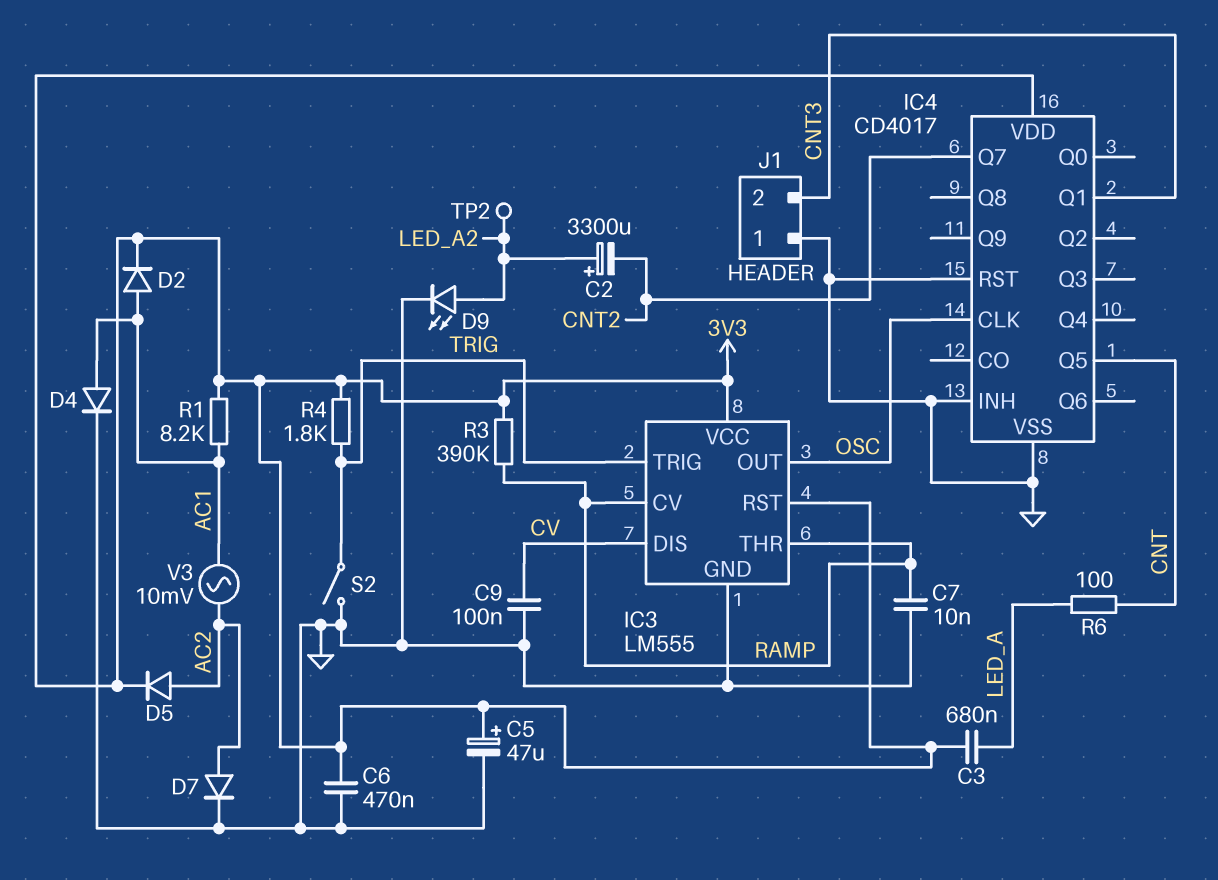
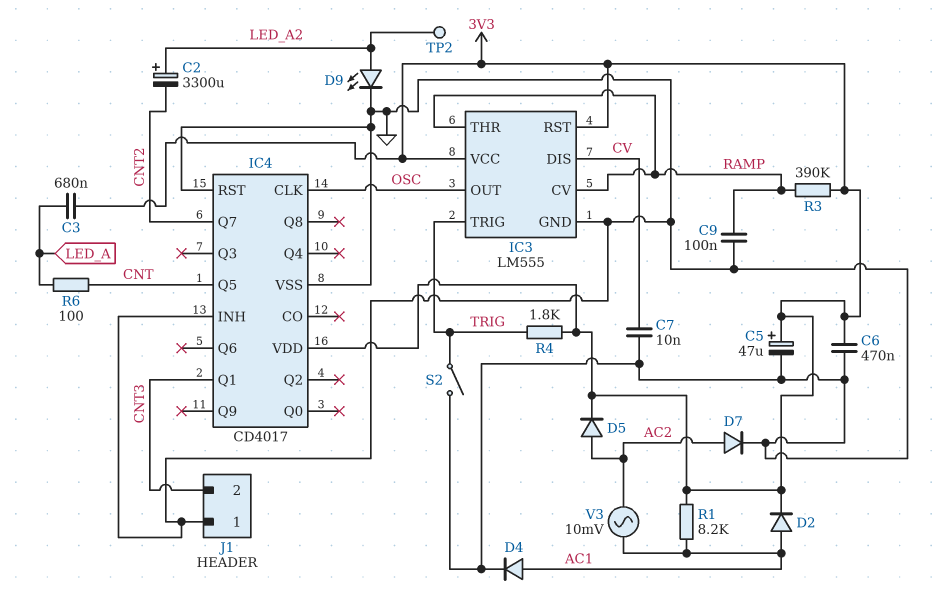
C7: 10nF (GND, RAMP) -> 10nF (CV, GND)
C9: 100nF (CV, GND) -> 100nF (GND, RAMP)

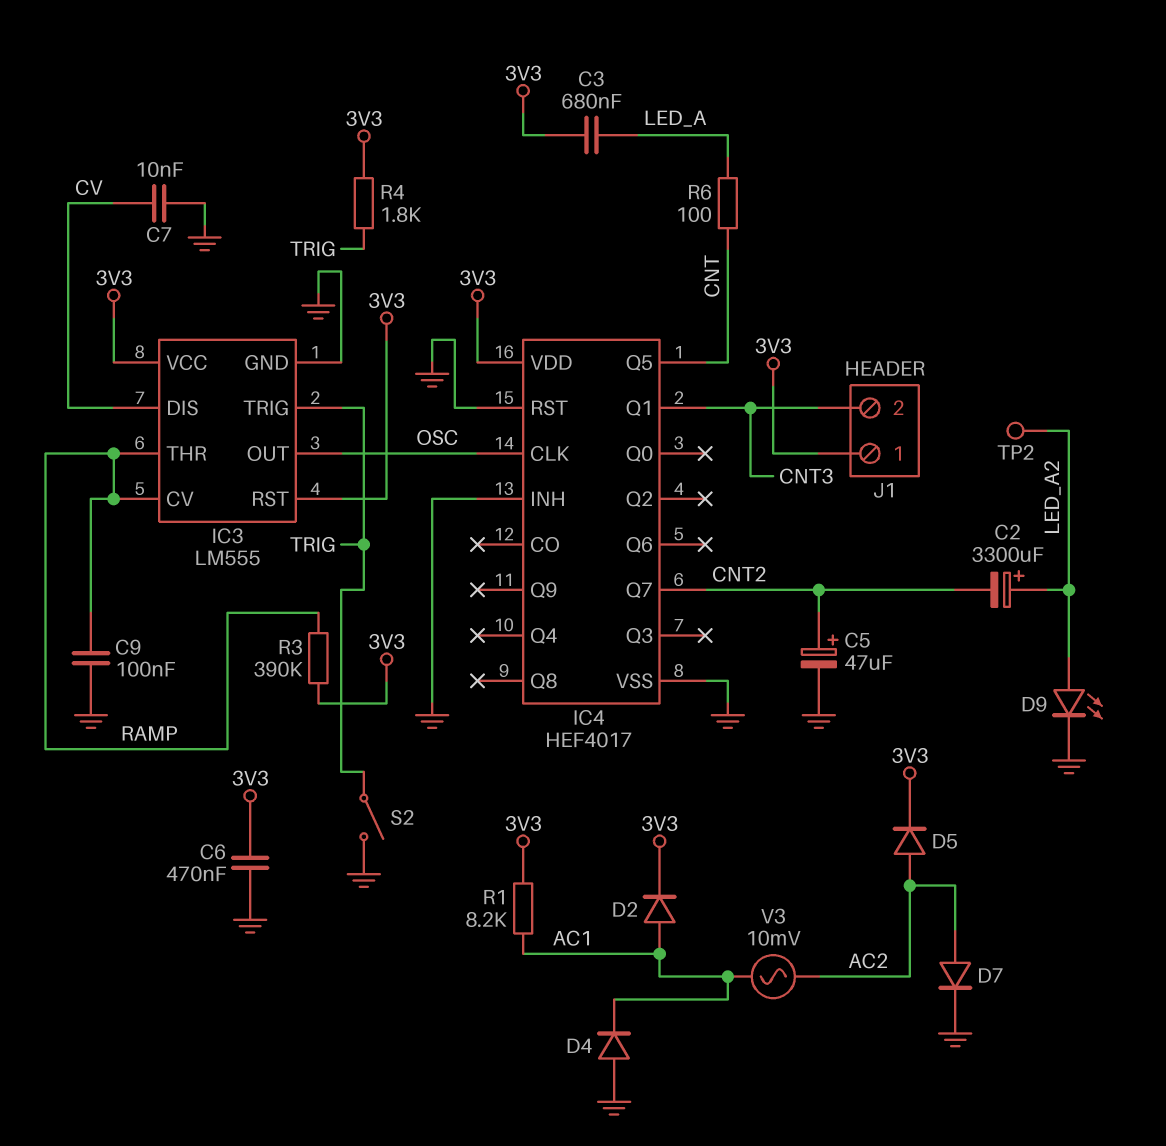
C5: 47uF (plus 3V3, minus GND) -> 47uF (plus CNT2, minus GND)
D4: diode (A AC1, K GND) -> diode (A GND, K AC1)
IC4: CD4017 -> HEF4017
J1 pin 1: GND -> 3V3

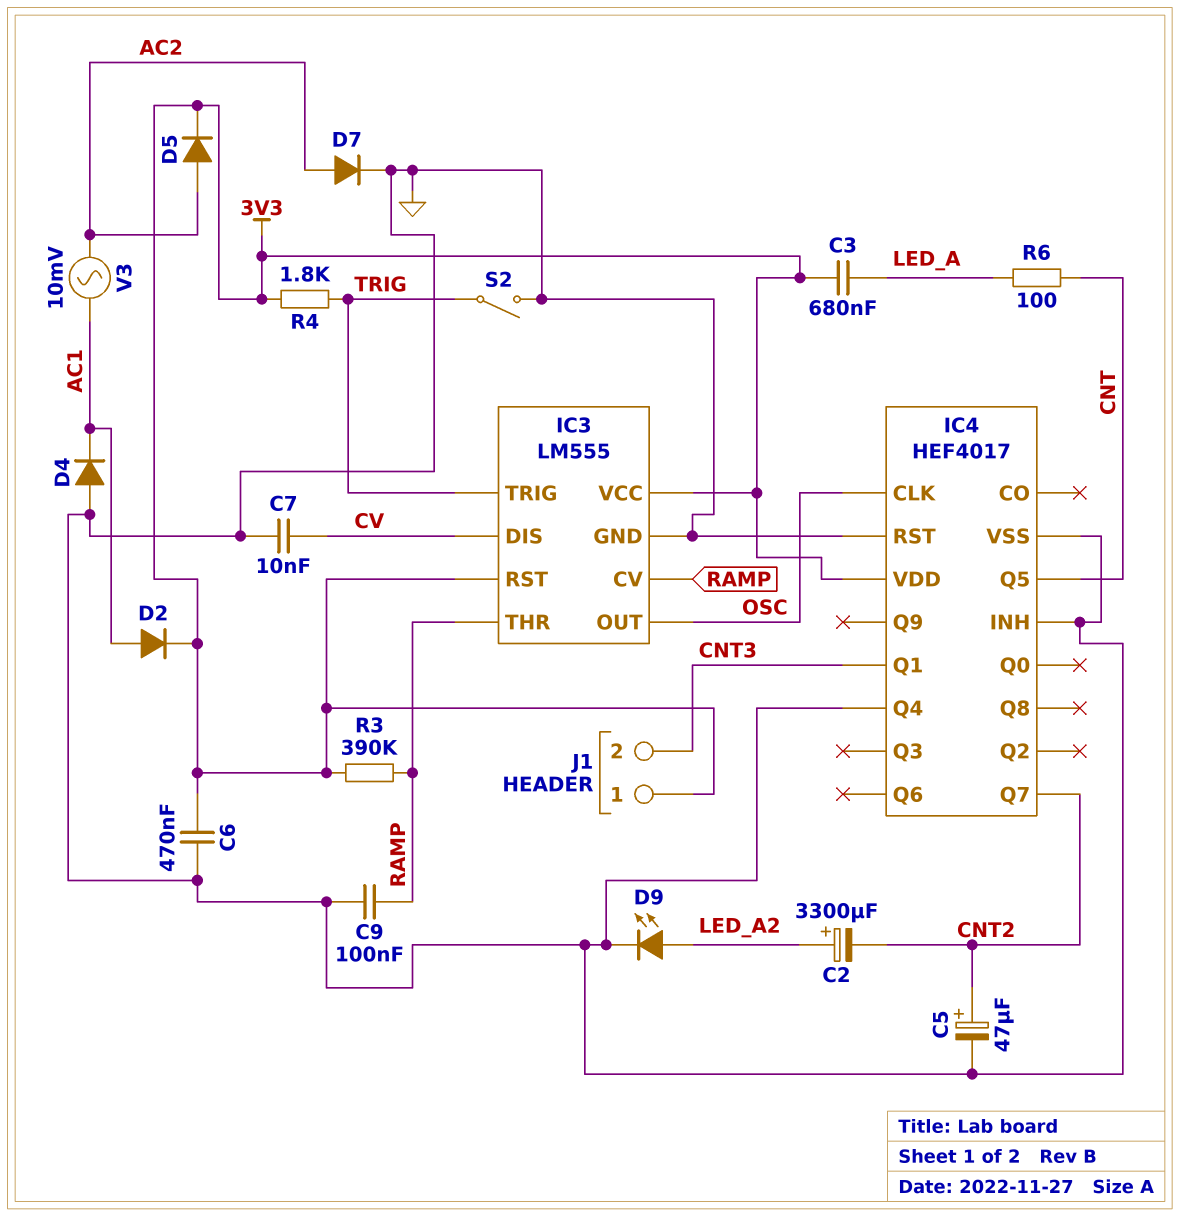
IC4 pin Q4: none -> GND
R1: 8.2k (3V3, AC1) -> none
TP2: test point (LED_A2) -> none

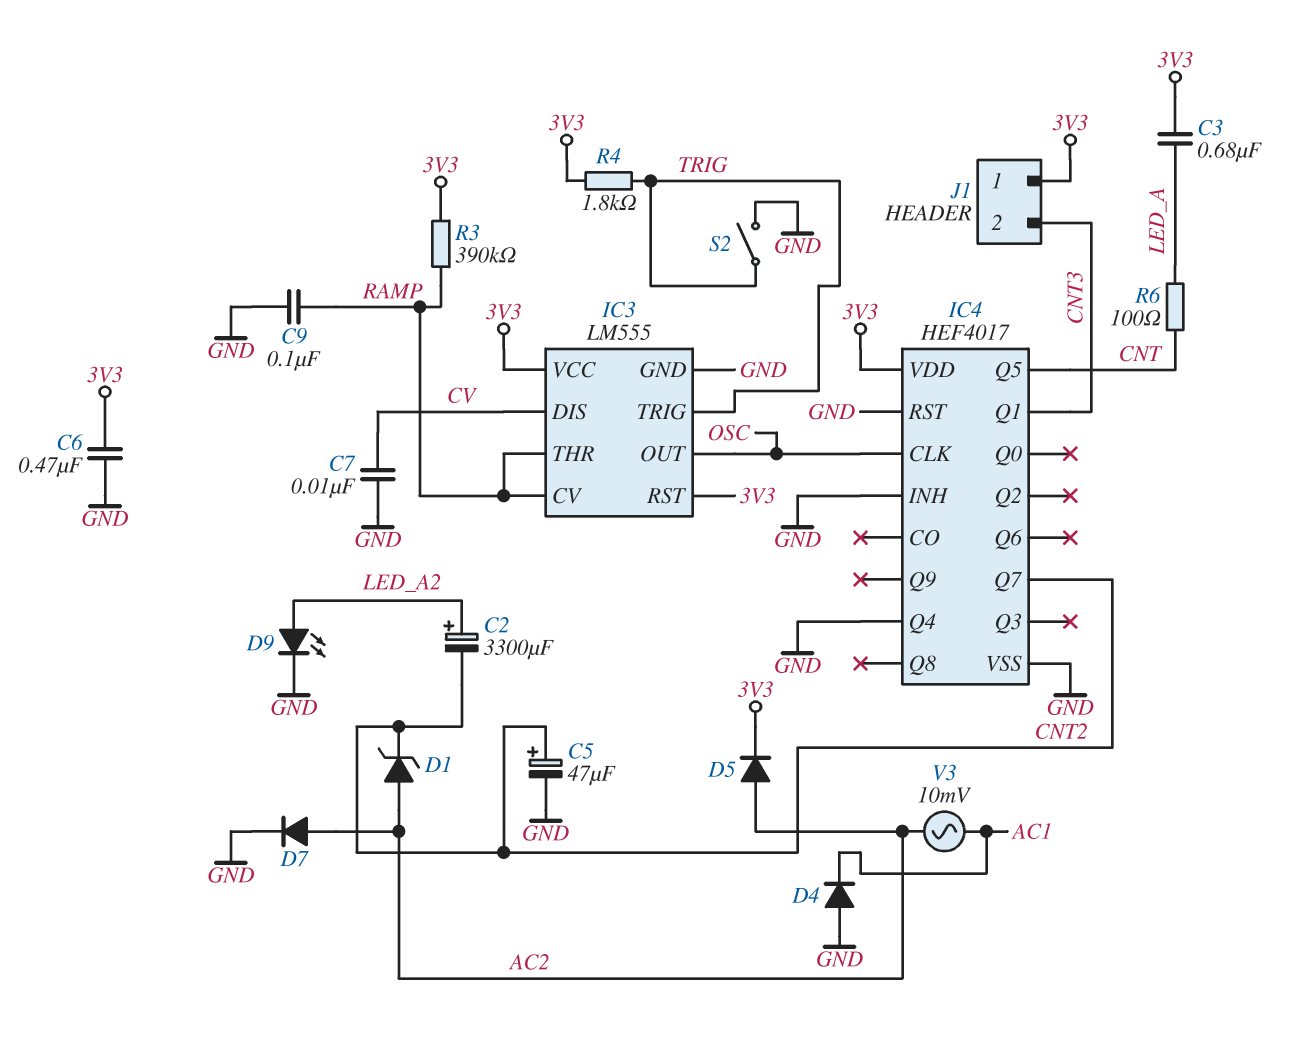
D1: none -> zener (A AC2, K CNT2)
D2: diode (A AC1, K 3V3) -> none

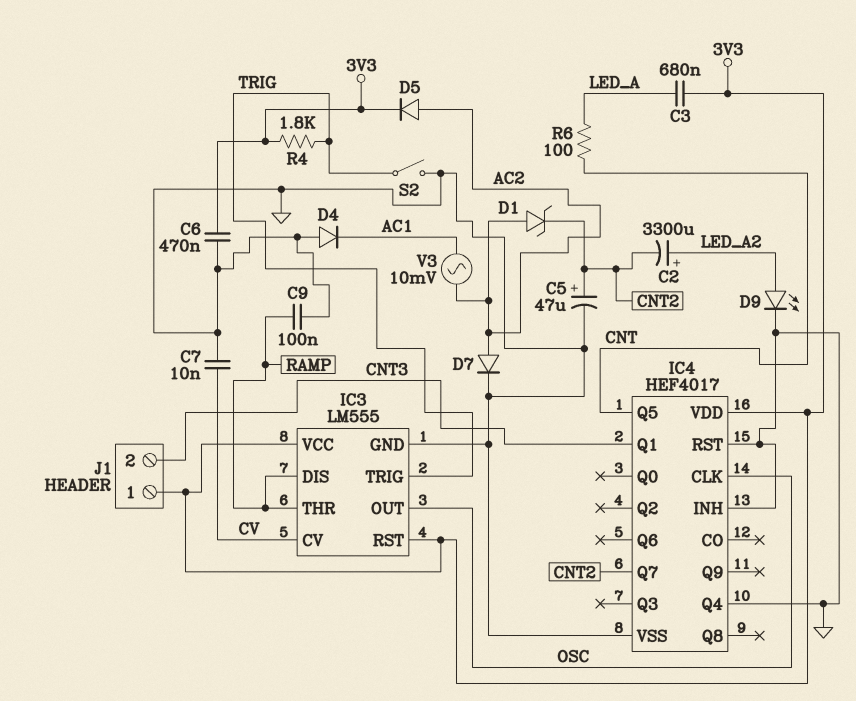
IC3 pin CV: RAMP -> CV
IC3 pin DIS: CV -> RAMP
R3: 390k (3V3, RAMP) -> none

